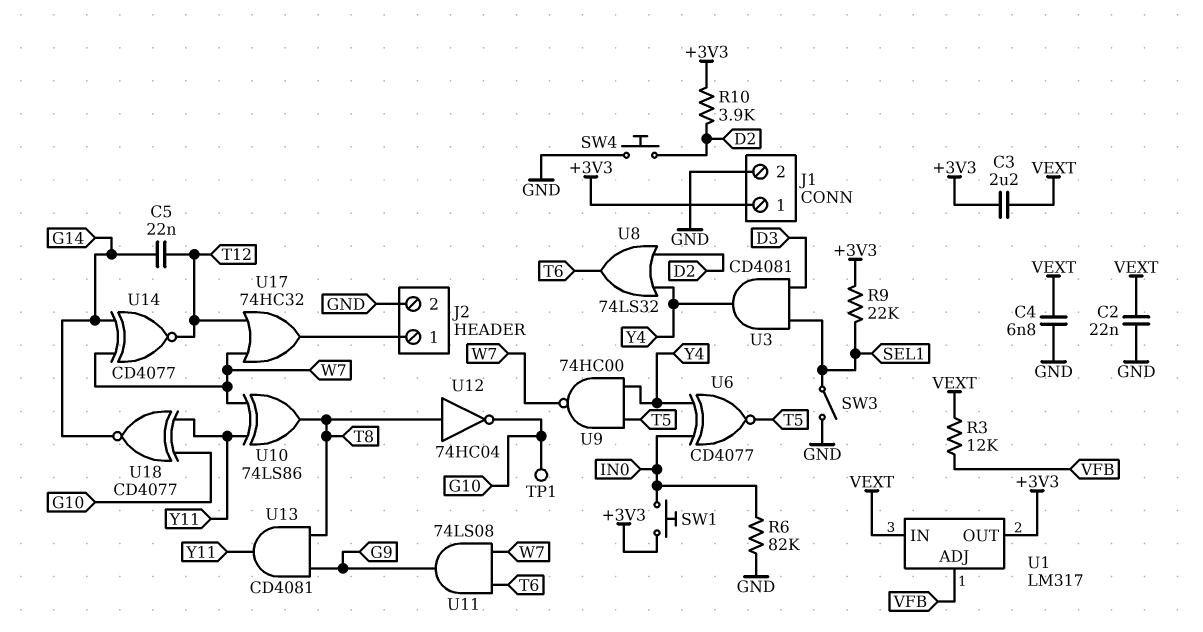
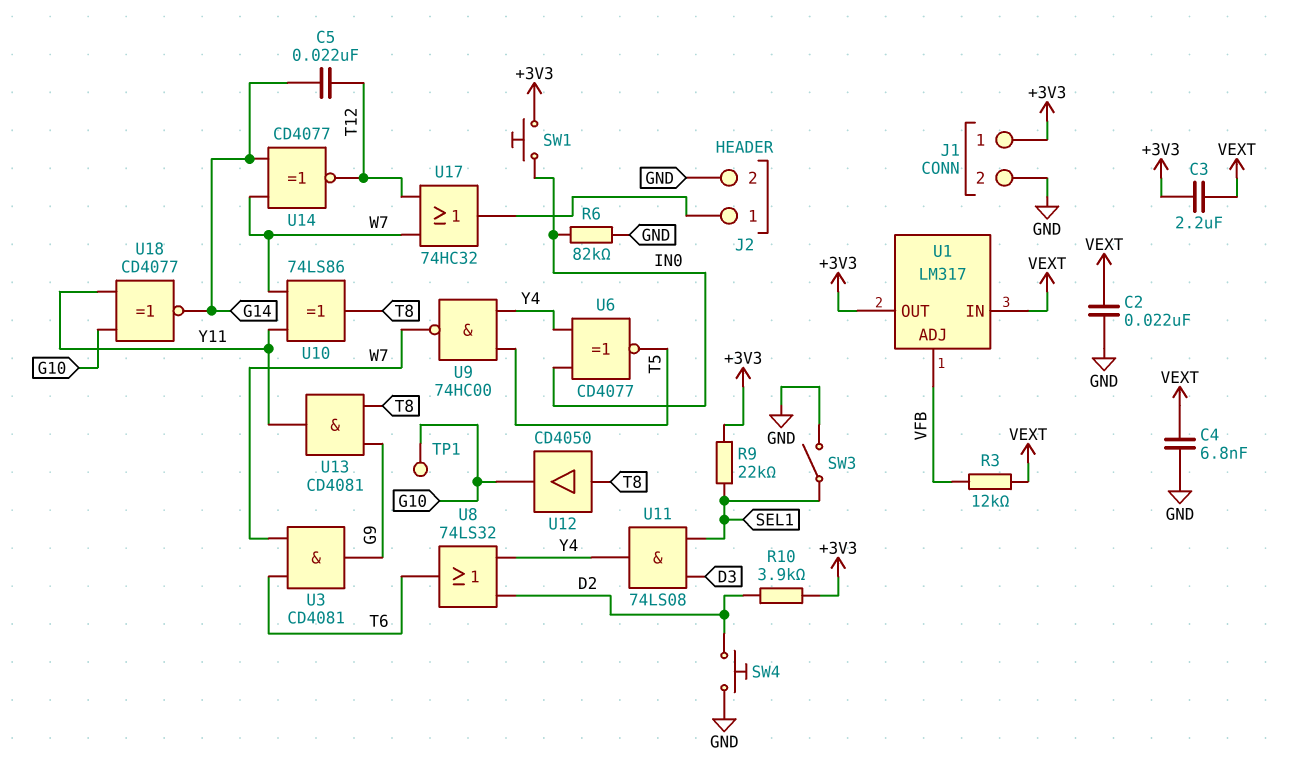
U3: AND CD4081 (in D3, in SEL1, out Y4) -> AND CD4081 (in T6, in W7, out G9)
U11: AND 74LS08 (in T6, in W7, out G9) -> AND 74LS08 (in D3, in SEL1, out Y4)
U12: NOT 74HC04 (in T8, out G10) -> buffer CD4050 (in T8, out G10)

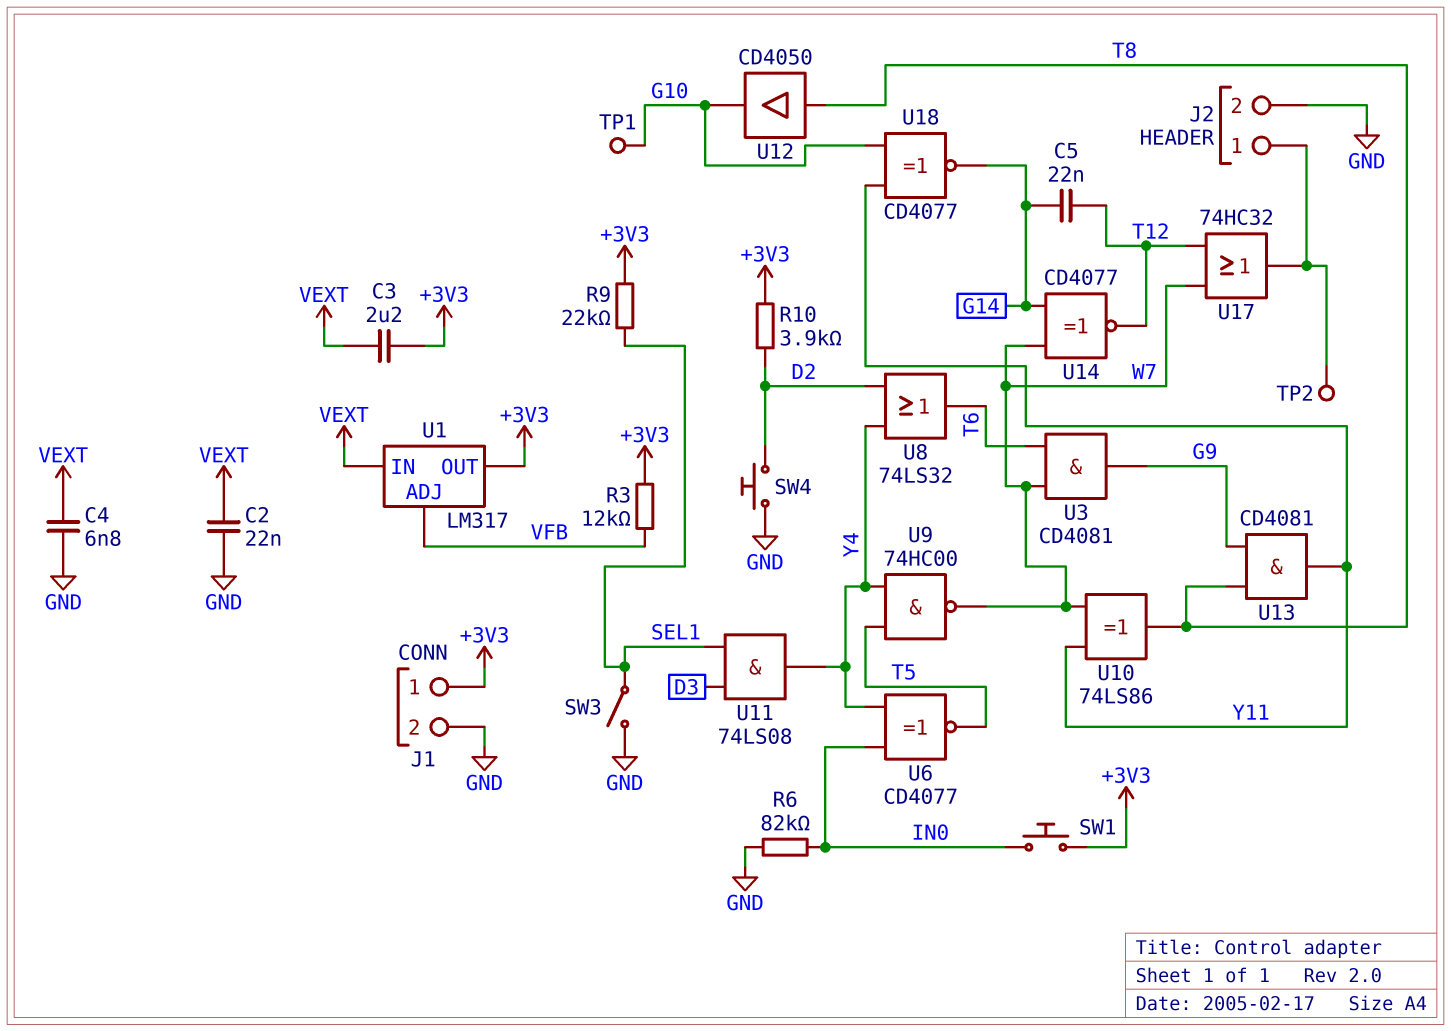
R3: 12k (VEXT, VFB) -> 12k (+3V3, VFB)
TP2: none -> test point (J2/1)

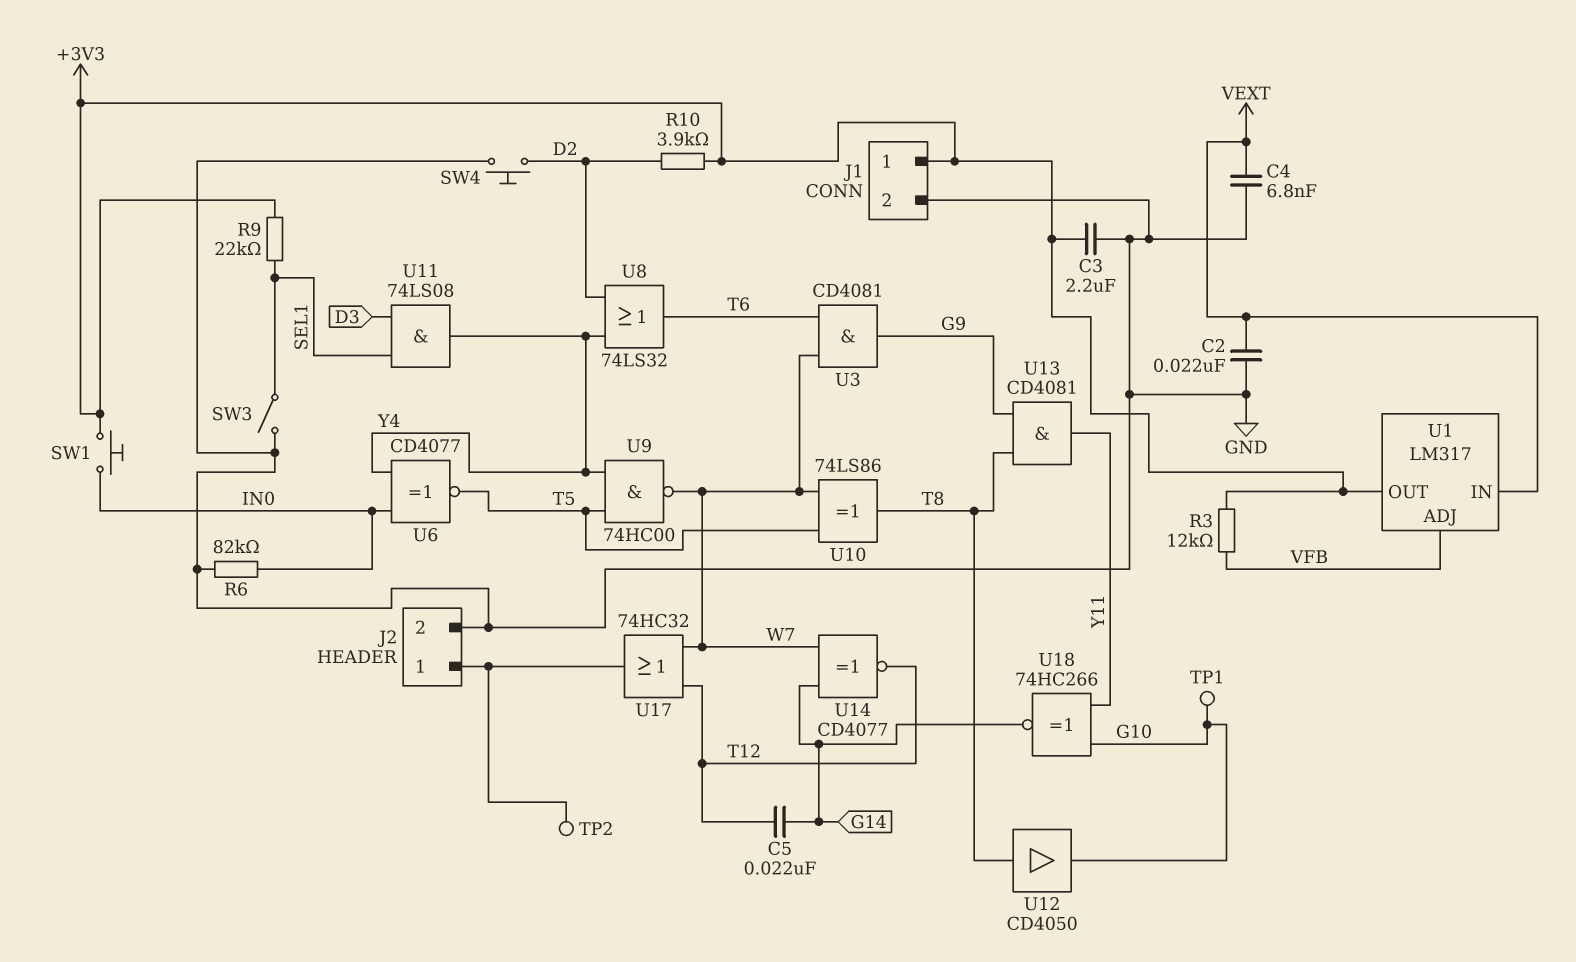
C3: 2.2uF (+3V3, VEXT) -> 2.2uF (+3V3, GND)
U10: XOR 74LS86 (in W7, in Y11, out T8) -> XOR 74LS86 (in T5, in W7, out T8)
U18: XNOR CD4077 (in G10, in Y11, out G14) -> XNOR 74HC266 (in G10, in Y11, out G14)

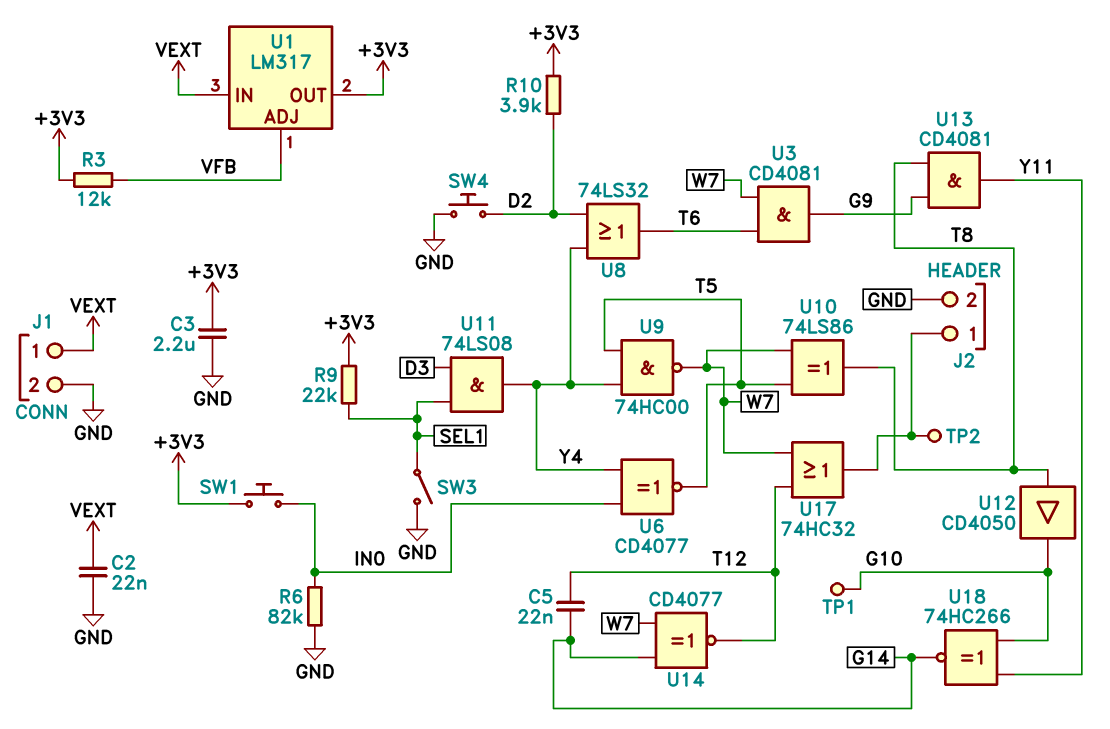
C4: 6.8nF (GND, VEXT) -> none
J1 pin 1: +3V3 -> VEXT

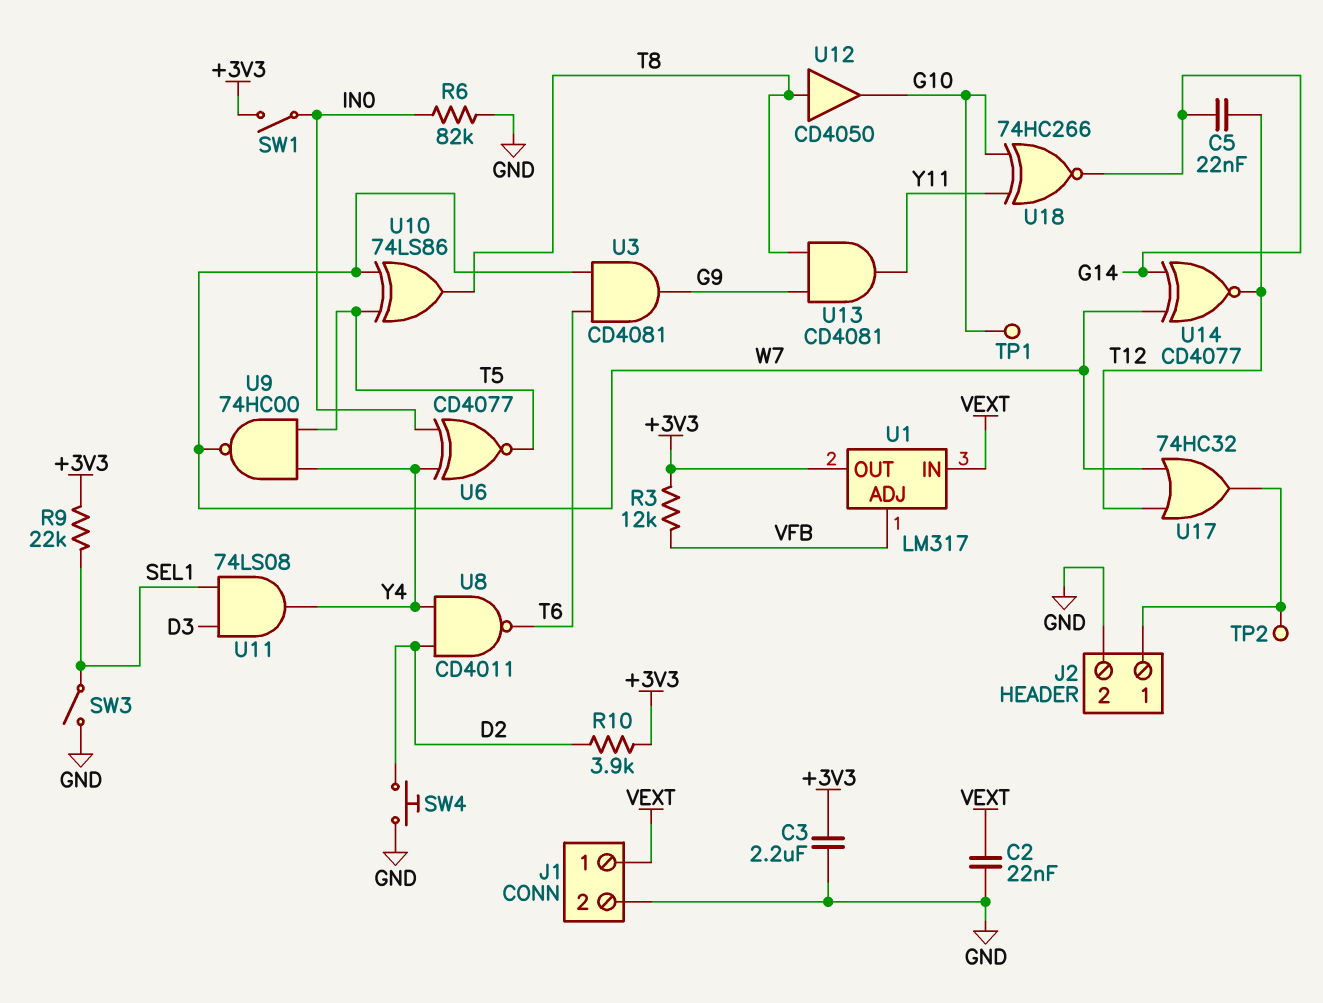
SW1: button (+3V3, IN0) -> switch (+3V3, IN0)
U8: OR 74LS32 (in D2, in Y4, out T6) -> NAND CD4011 (in D2, in Y4, out T6)

